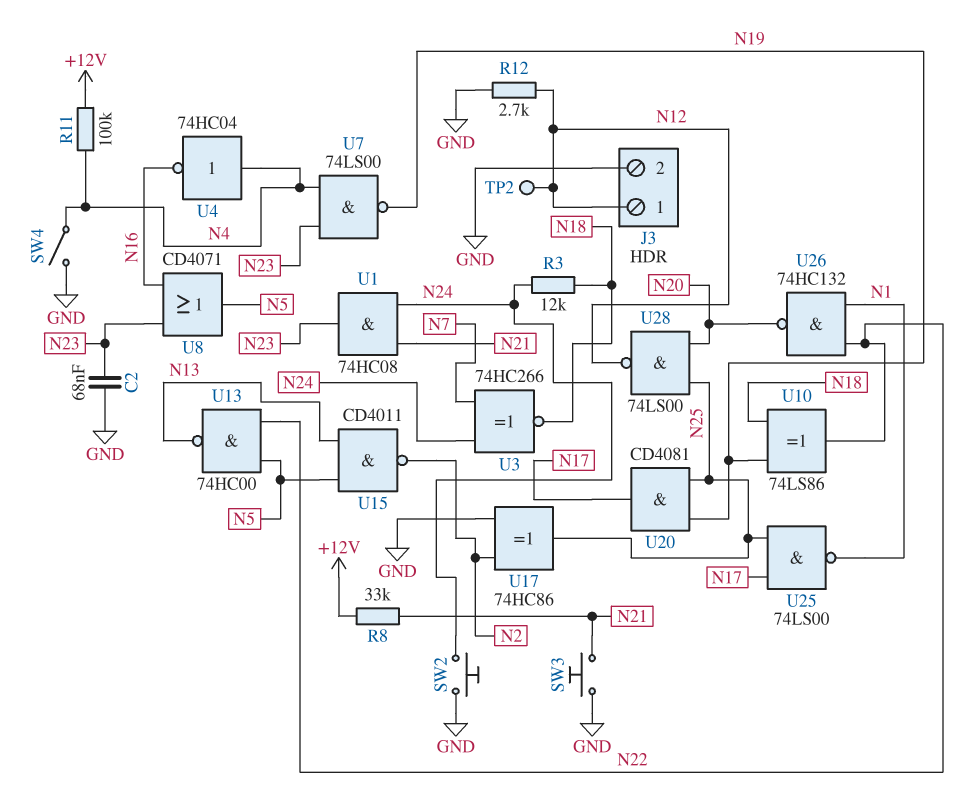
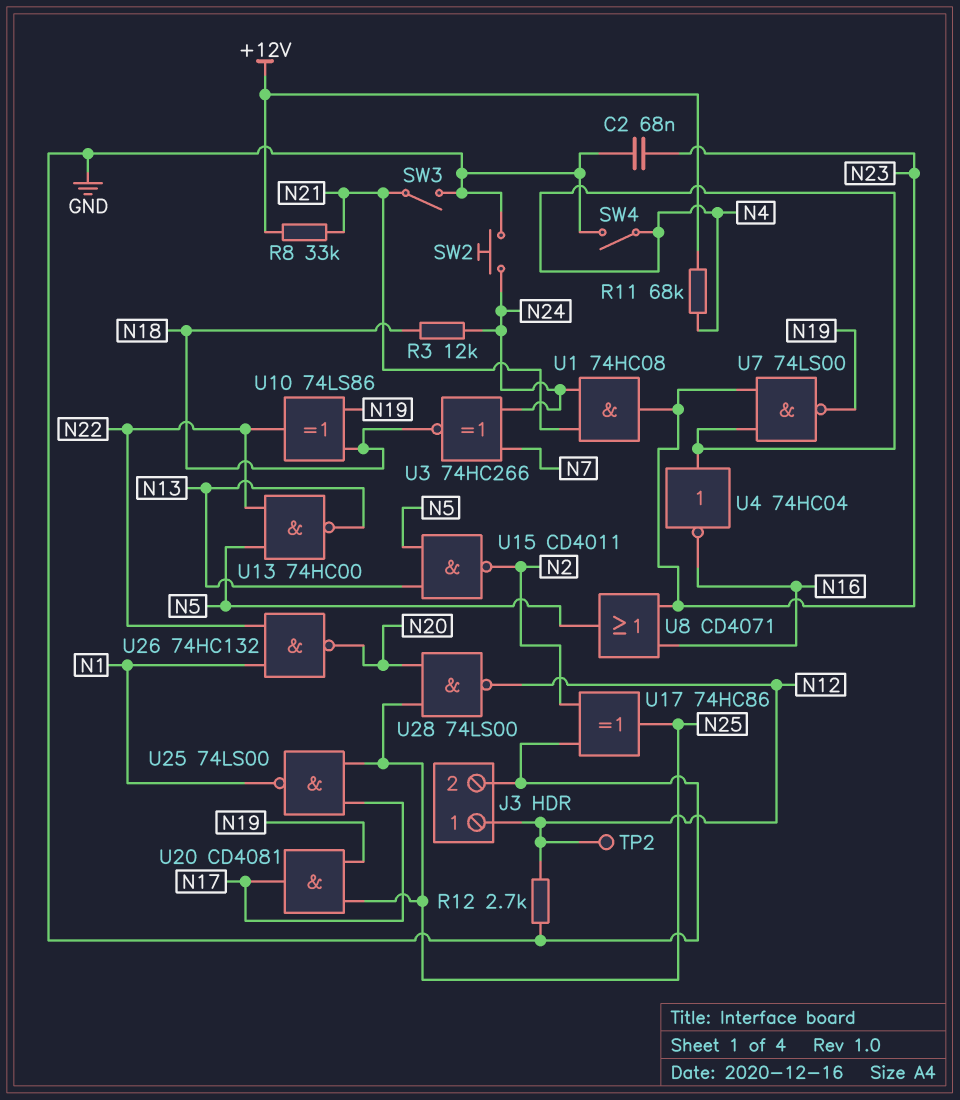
R11: 100k (+12V, N4) -> 68k (+12V, N4)
SW3: button (GND, N21) -> switch (GND, N21)

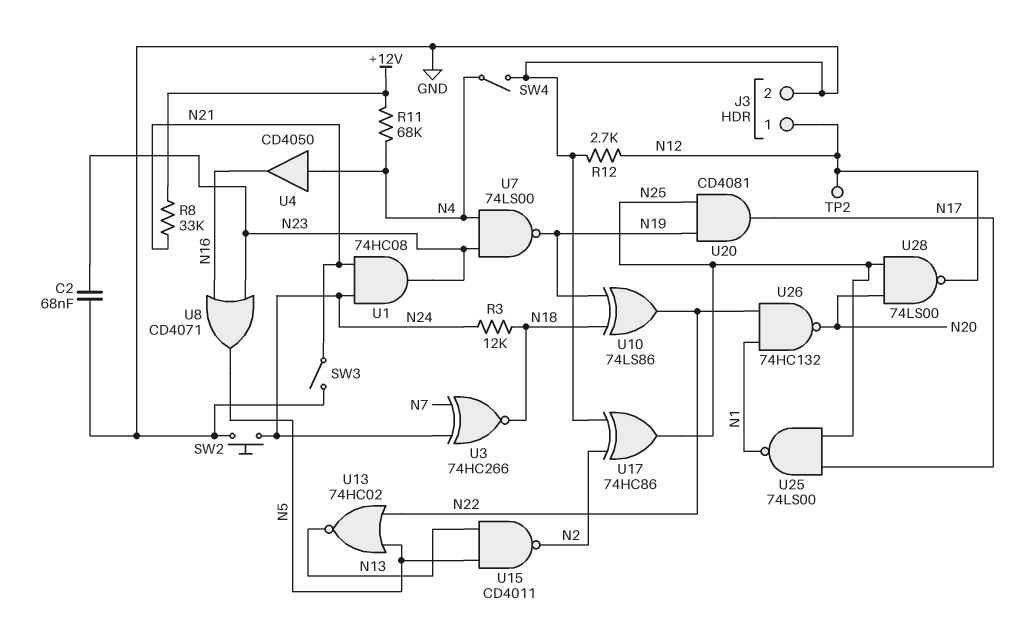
U4: NOT 74HC04 (in N4, out N16) -> buffer CD4050 (in N4, out N16)
U13: NAND 74HC00 (in N5, in N22, out N13) -> NOR 74HC02 (in N5, in N22, out N13)

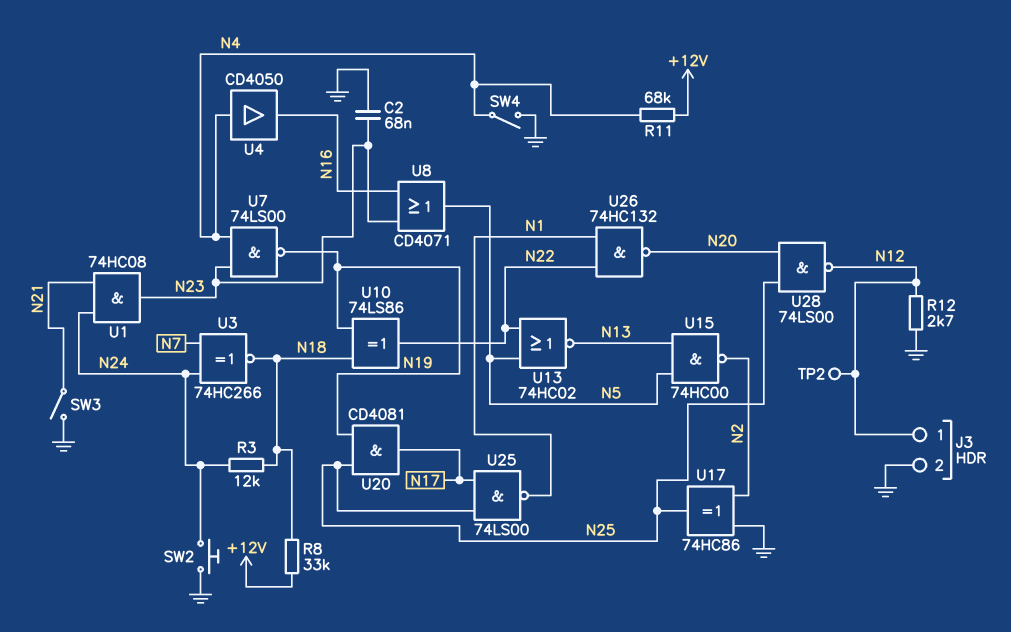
R8: 33k (+12V, N21) -> 33k (+12V, N18)
U15: NAND CD4011 (in N5, in N13, out N2) -> NAND 74HC00 (in N5, in N13, out N2)

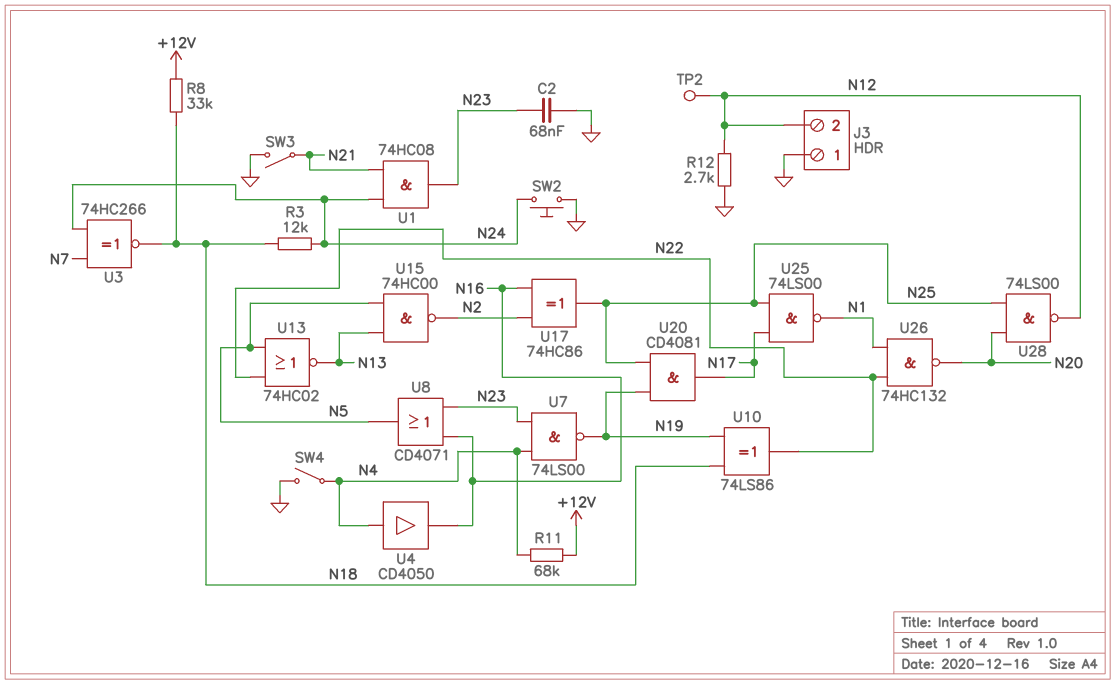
J3 pin 1: N12 -> GND
J3 pin 2: GND -> N12
U17: XOR 74HC86 (in GND, in N2, out N25) -> XOR 74HC86 (in N2, in N16, out N25)

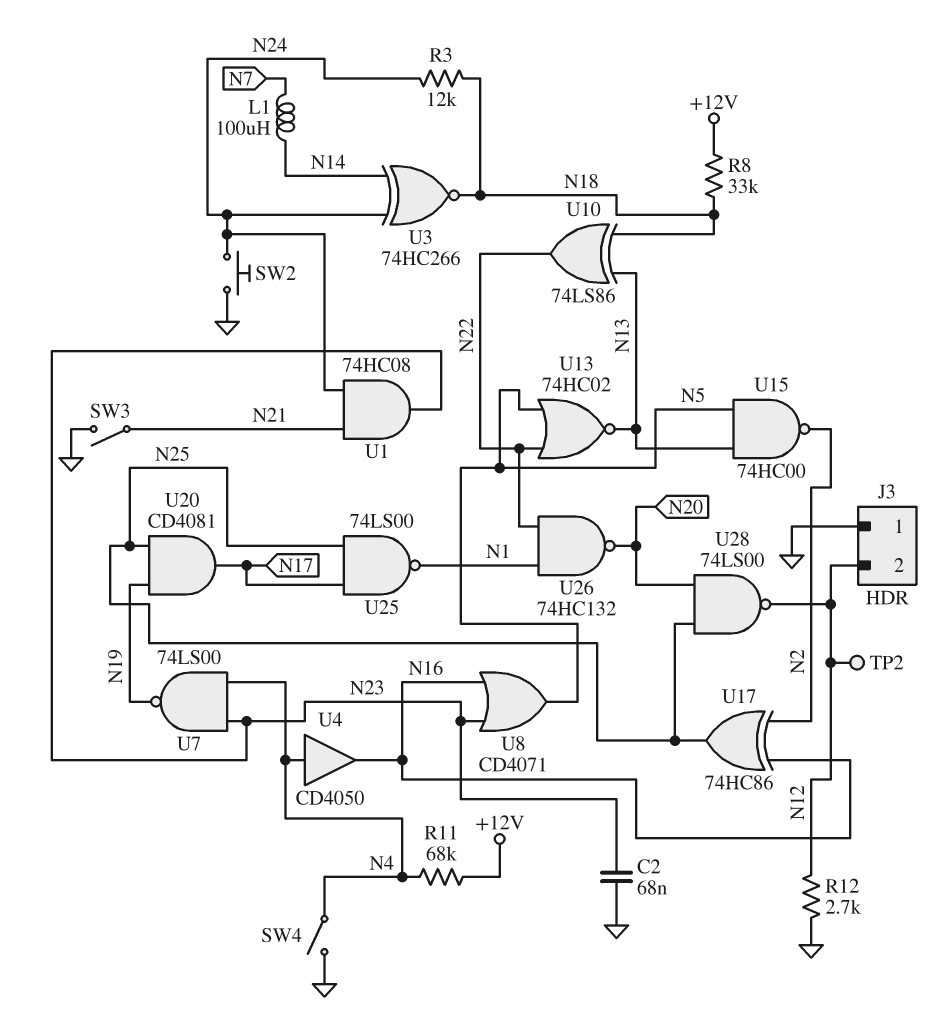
L1: none -> 100uH (N7, N14)
U3: XNOR 74HC266 (in N7, in N24, out N18) -> XNOR 74HC266 (in N14, in N24, out N18)
U10: XOR 74LS86 (in N18, in N19, out N22) -> XOR 74LS86 (in N13, in N18, out N22)

